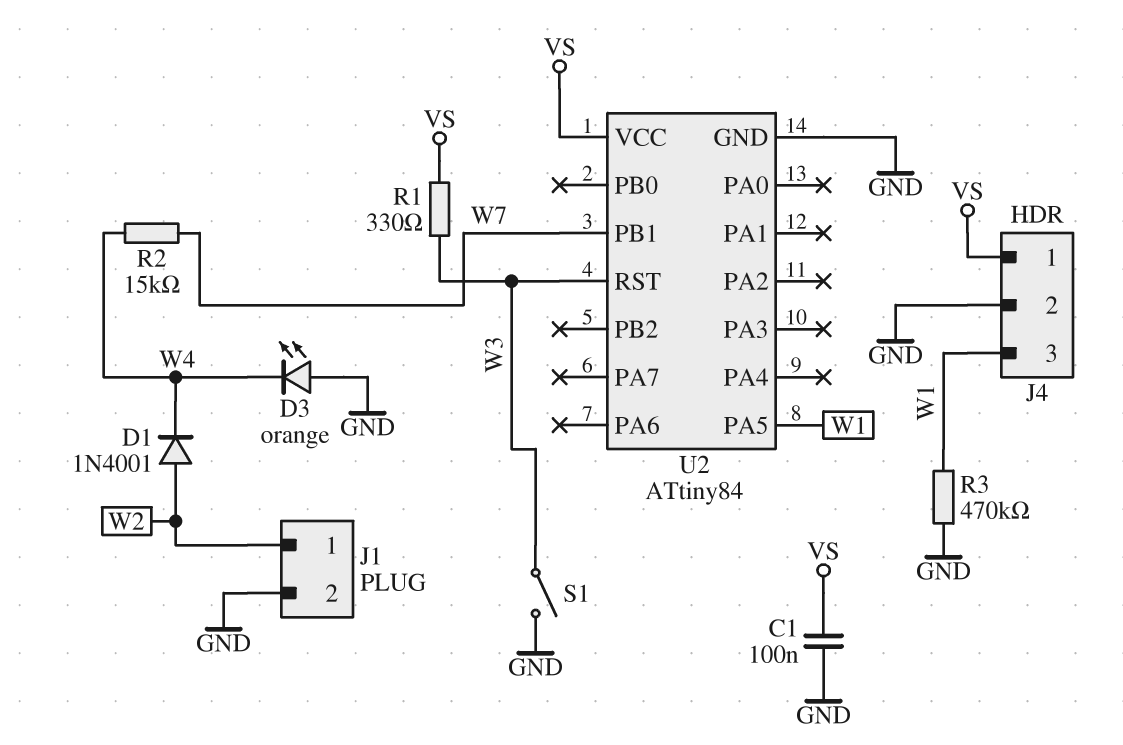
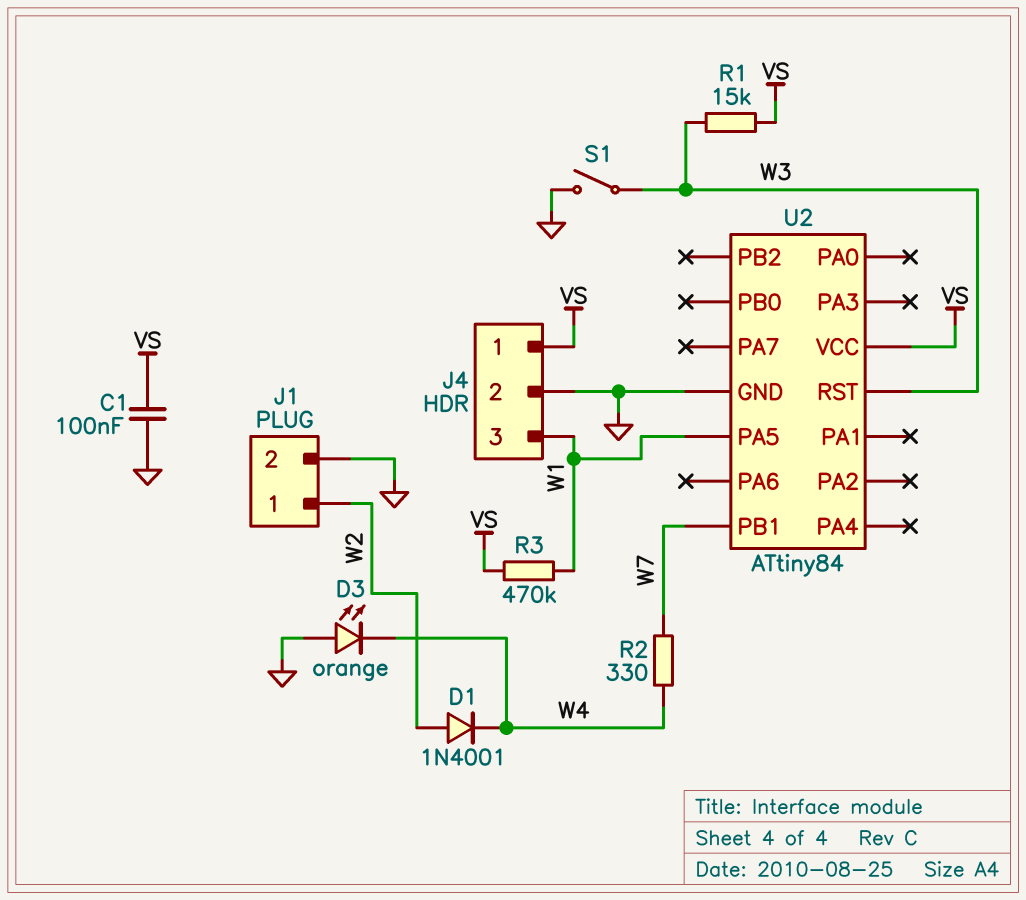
R1: 330 (VS, W3) -> 15k (VS, W3)
R2: 15k (W4, W7) -> 330 (W4, W7)
R3: 470k (GND, W1) -> 470k (VS, W1)

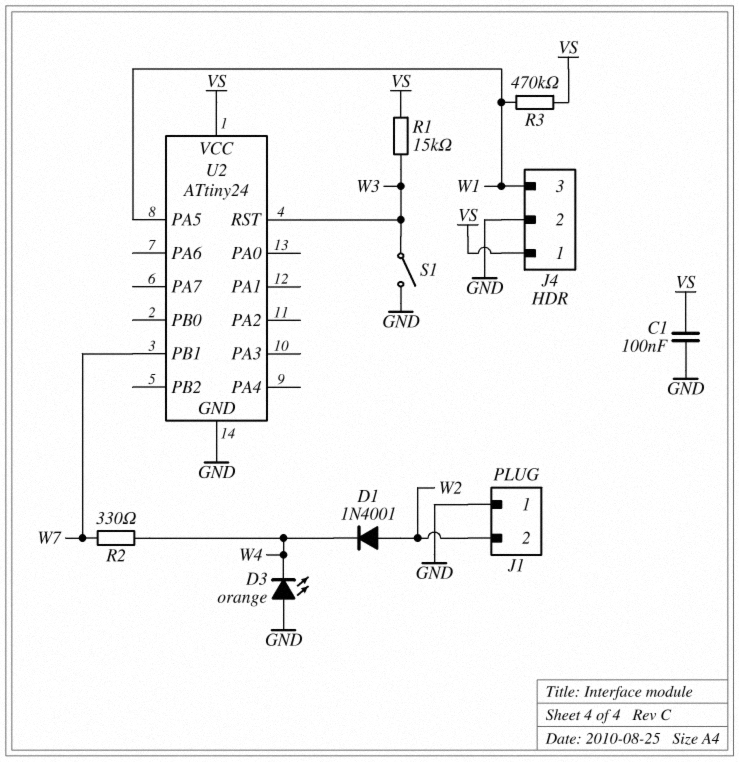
J1 pin 1: W2 -> GND
J1 pin 2: GND -> W2
U2: ATtiny84 -> ATtiny24

